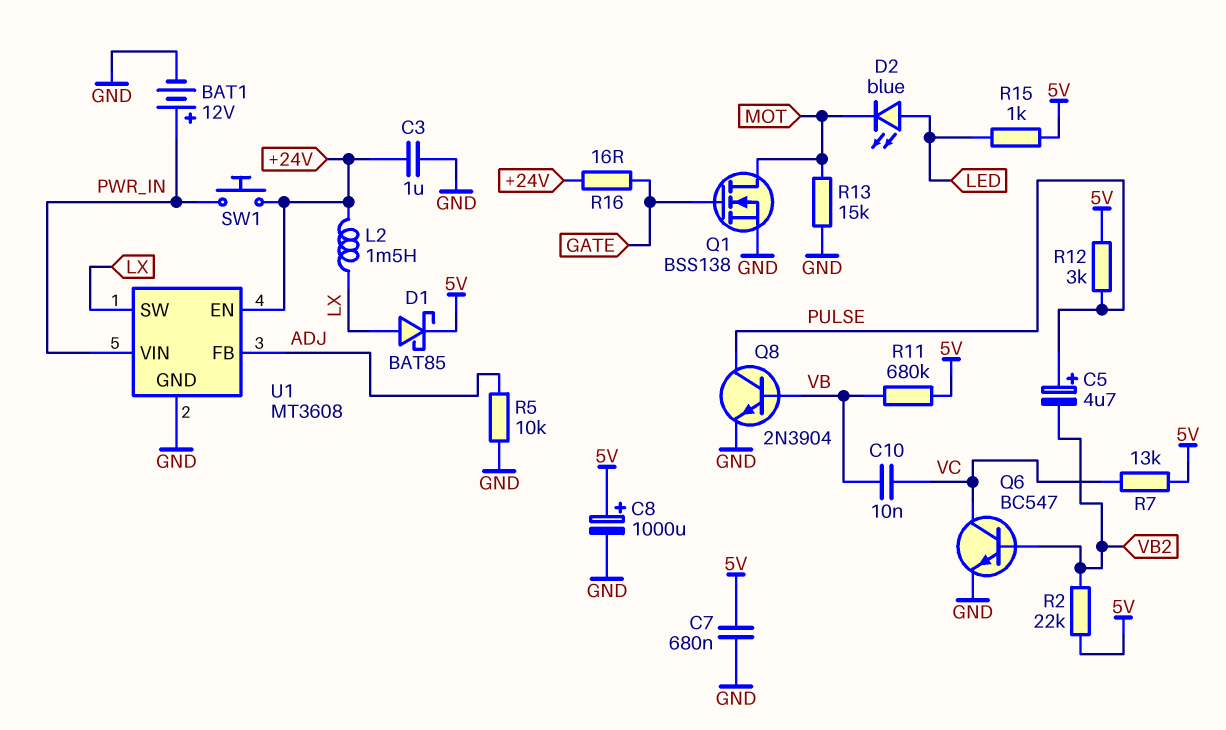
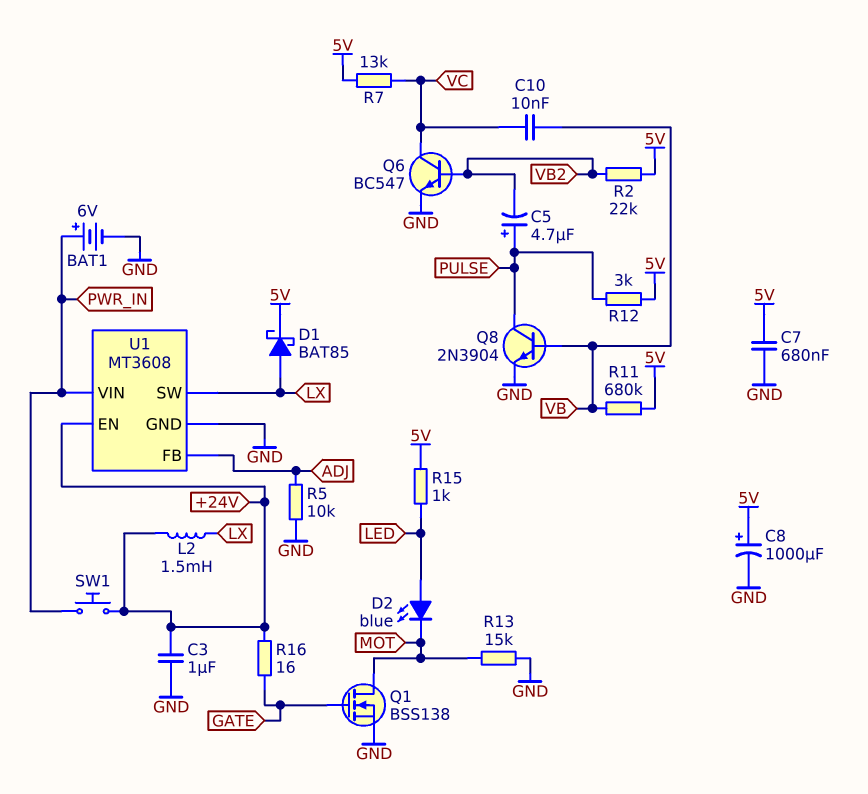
BAT1: 12V (plus PWR_IN, minus GND) -> 6V (plus PWR_IN, minus GND)

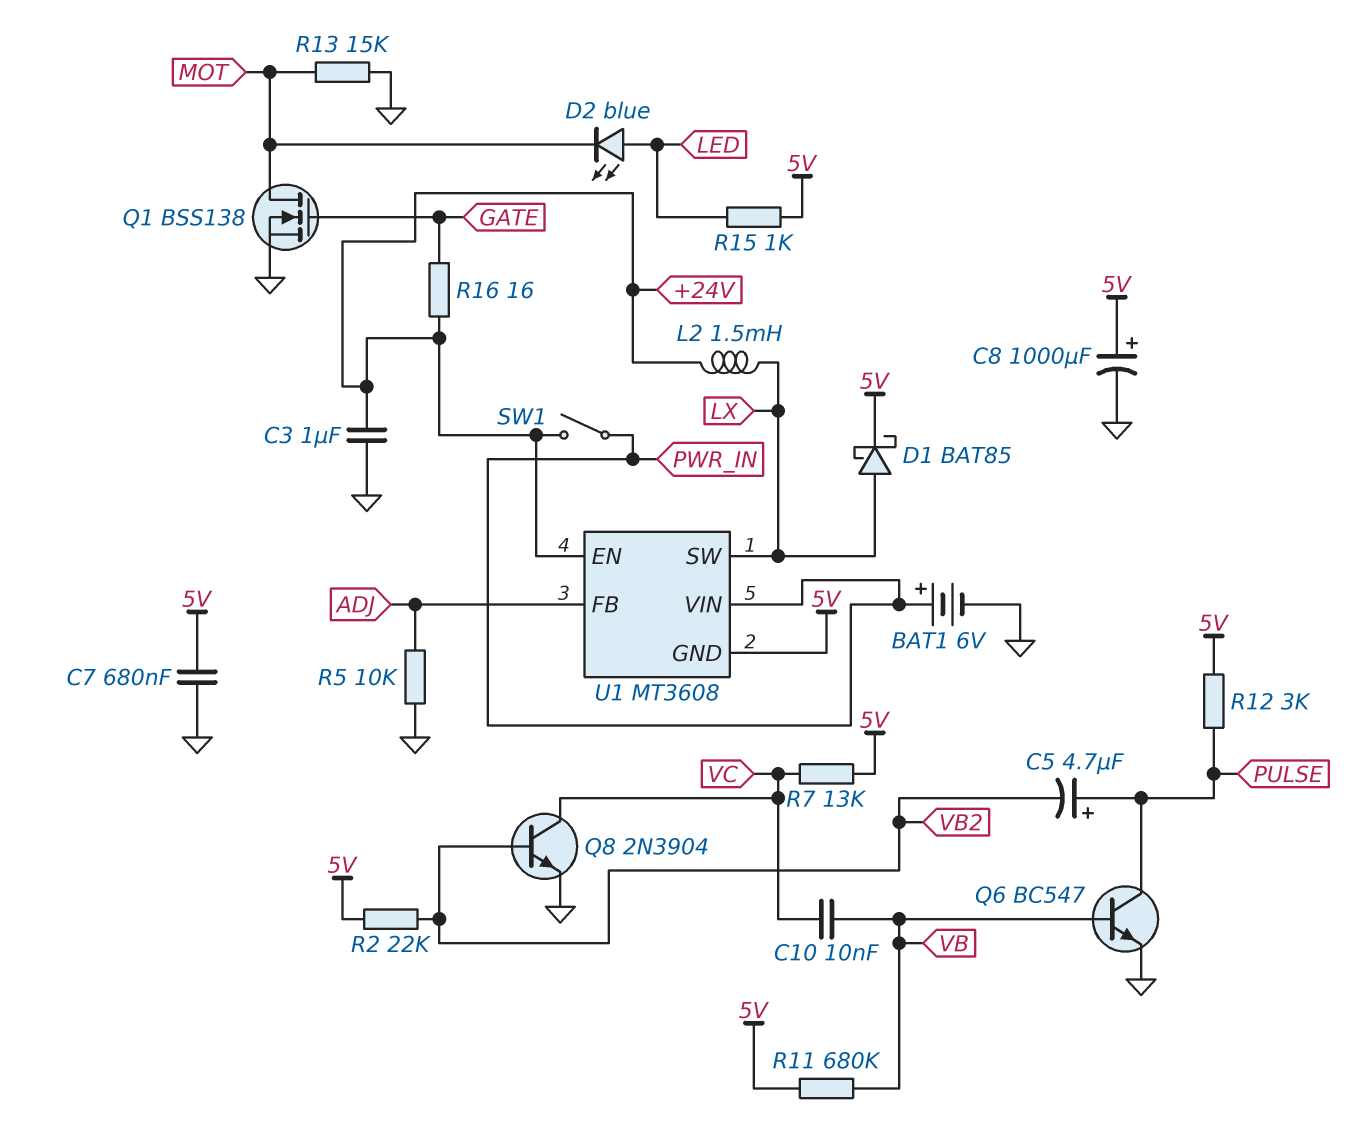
Q6: NPN BC547 (B VB2, C VC, E GND) -> NPN BC547 (B VB, C PULSE, E GND)
Q8: NPN 2N3904 (B VB, C PULSE, E GND) -> NPN 2N3904 (B VB2, C VC, E GND)
SW1: button (+24V, PWR_IN) -> switch (+24V, PWR_IN)
U1 pin GND: GND -> 5V

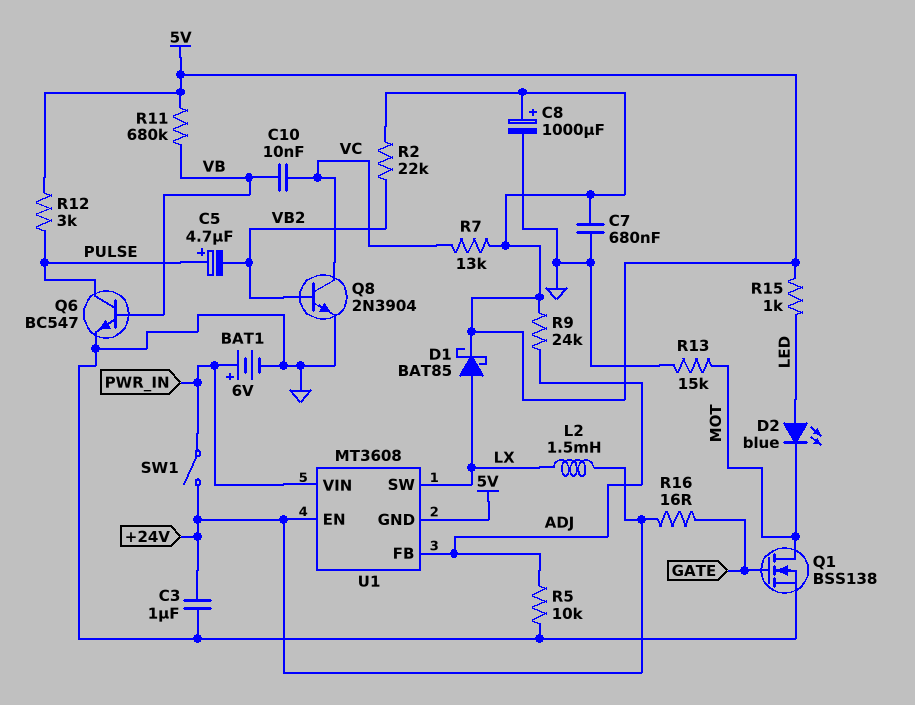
R9: none -> 24k (5V, ADJ)

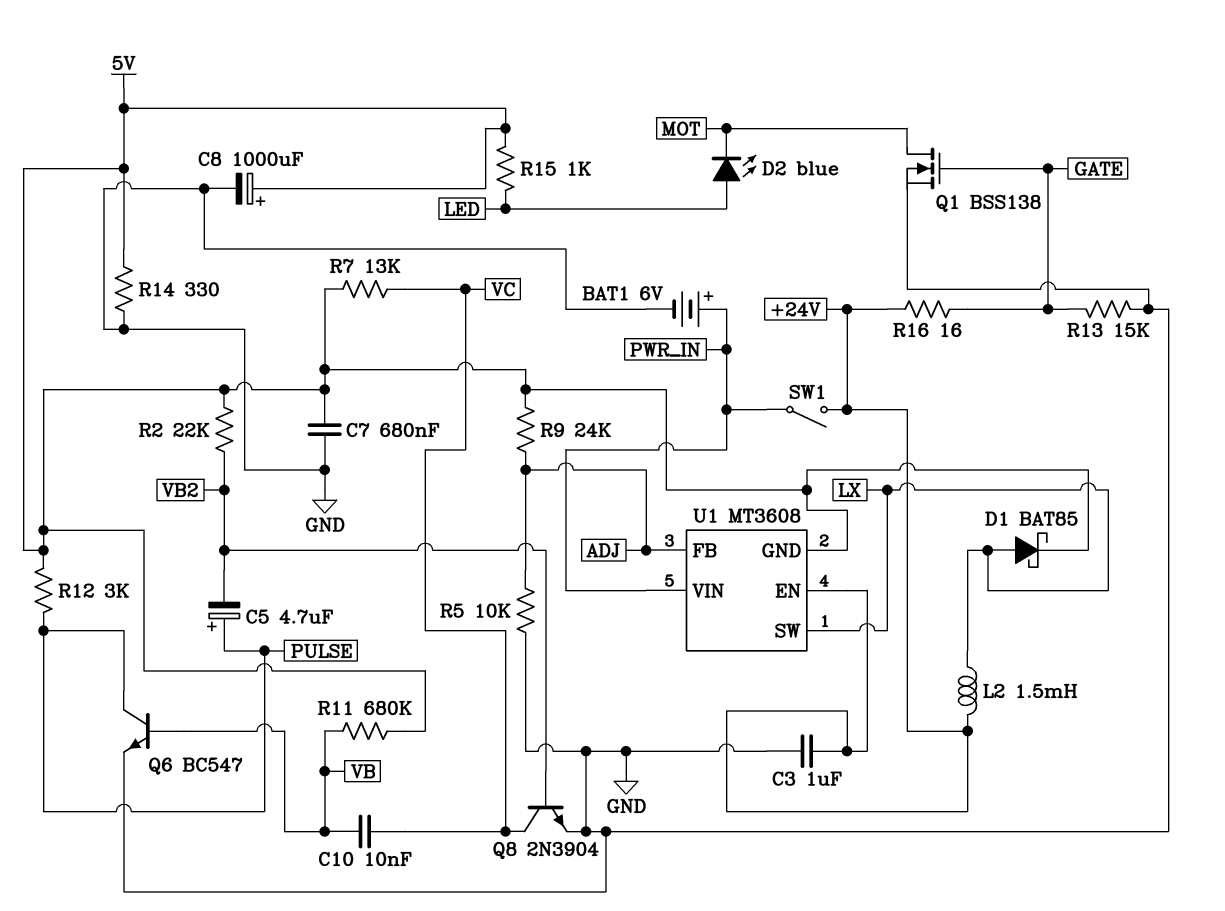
R13: 15k (GND, MOT) -> 15k (GATE, GND)
R14: none -> 330 (5V, GND)

